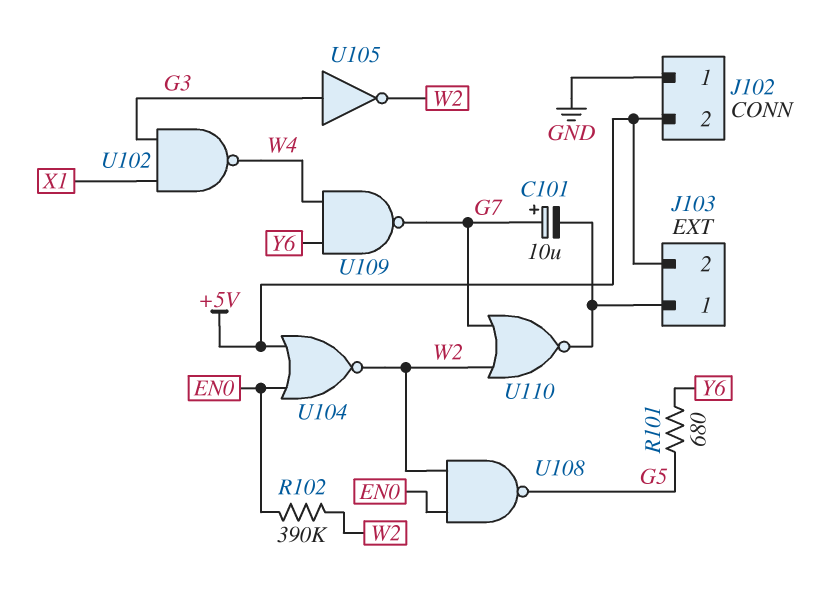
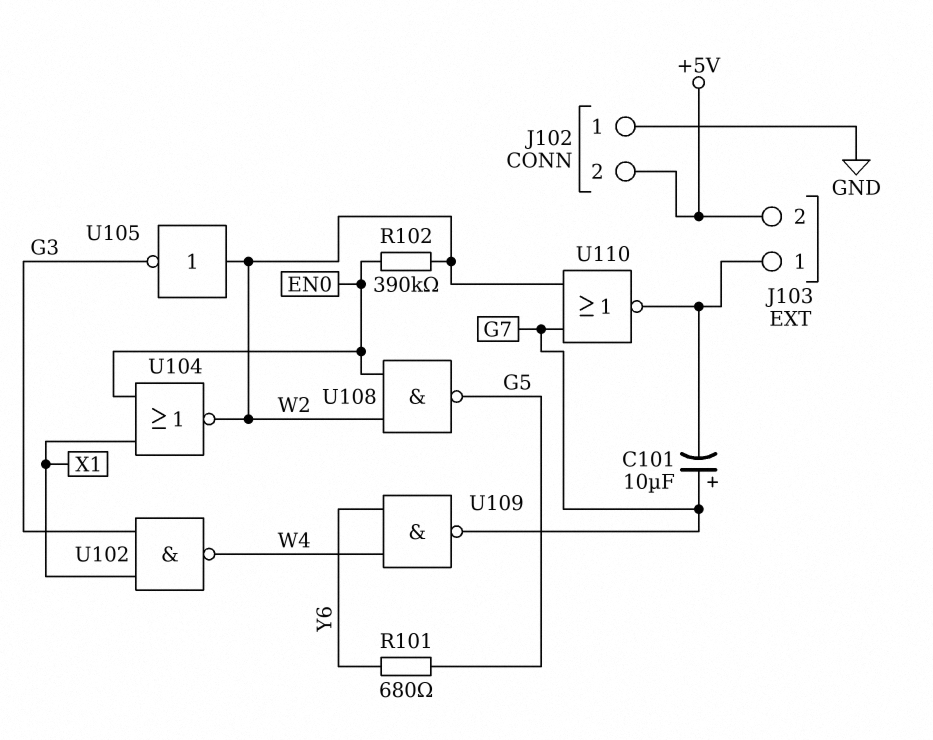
U104: NOR (in +5V, in EN0, out W2) -> NOR (in EN0, in X1, out W2)
U105: NOT (in G3, out W2) -> NOT (in W2, out G3)

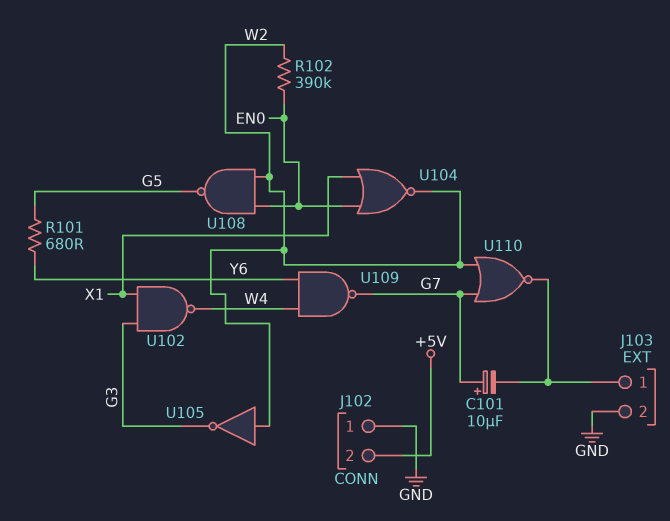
J103 pin 2: +5V -> GND

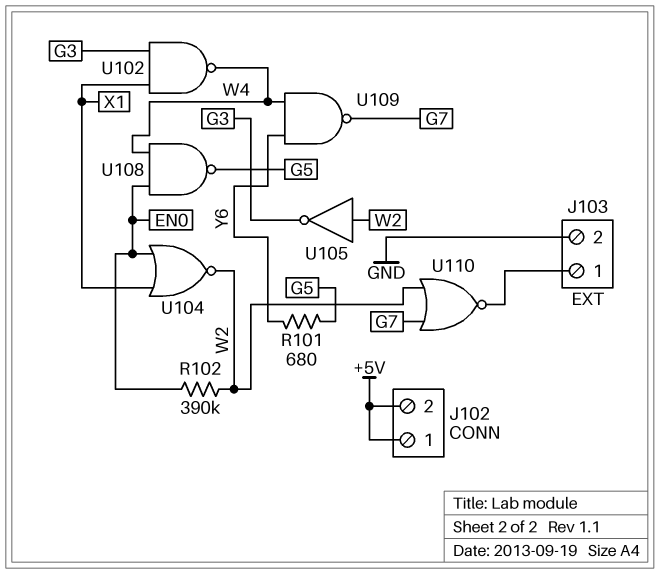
C101: 10uF (plus G7, minus J103/1) -> none
J102 pin 1: GND -> +5V
U108: NAND (in EN0, in W2, out G5) -> NAND (in EN0, in W4, out G5)

